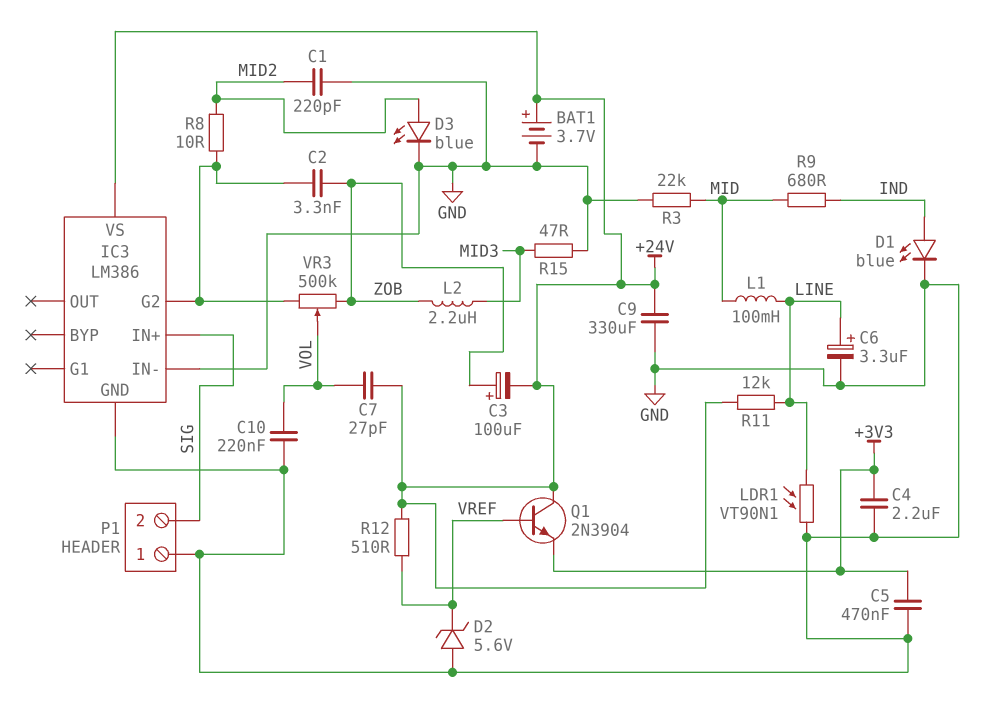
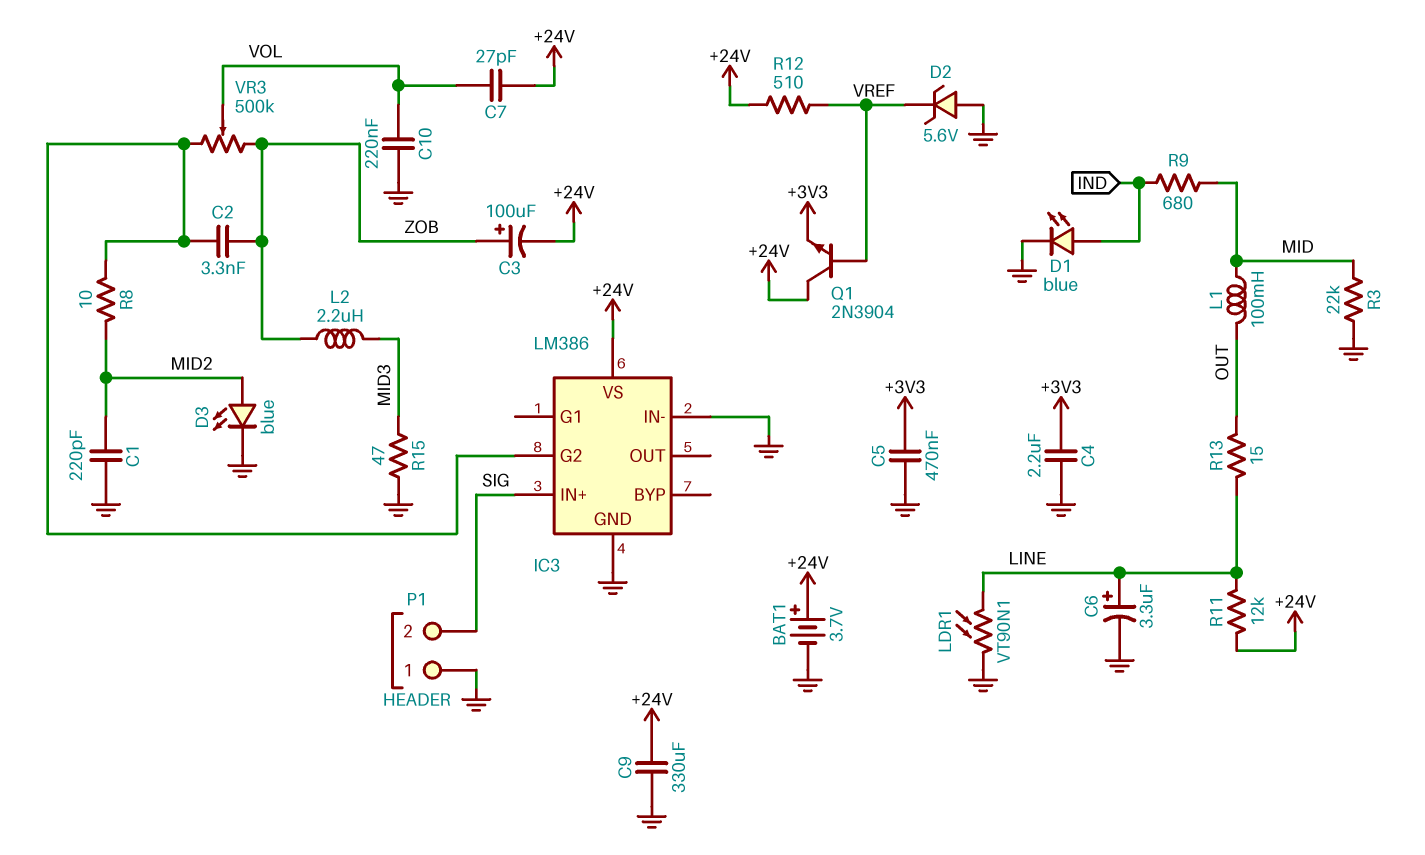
L1: 100mH (LINE, MID) -> 100mH (MID, OUT)
R13: none -> 15 (LINE, OUT)

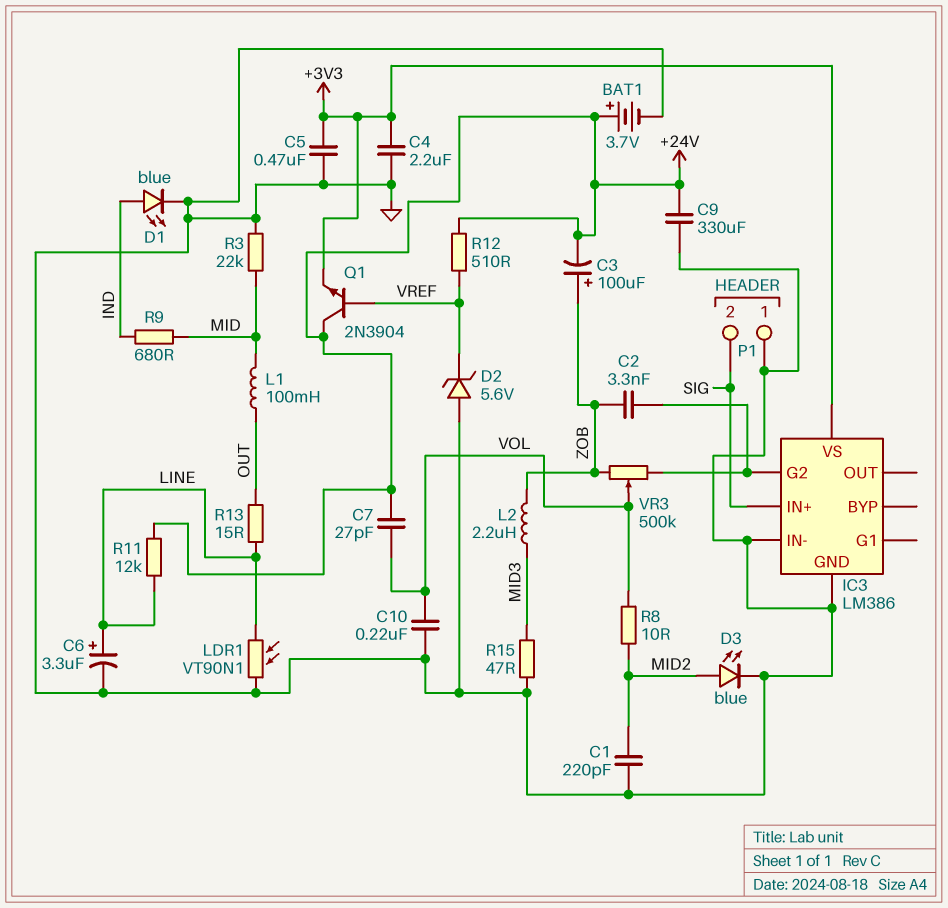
IC3 pin VS: +24V -> +3V3
R8: 10 (IC3/G2, MID2) -> 10 (MID2, VOL)

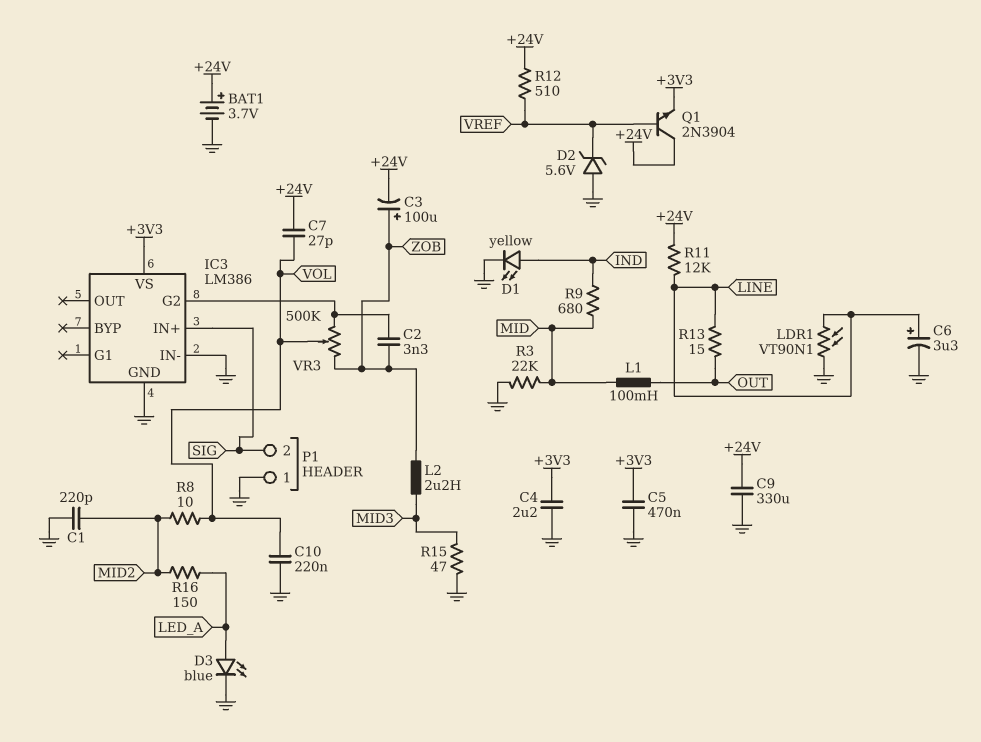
D1: LED blue (A IND, K GND) -> LED yellow (A IND, K GND)
D3: LED blue (A MID2, K GND) -> LED blue (A LED_A, K GND)
R16: none -> 150 (LED_A, MID2)

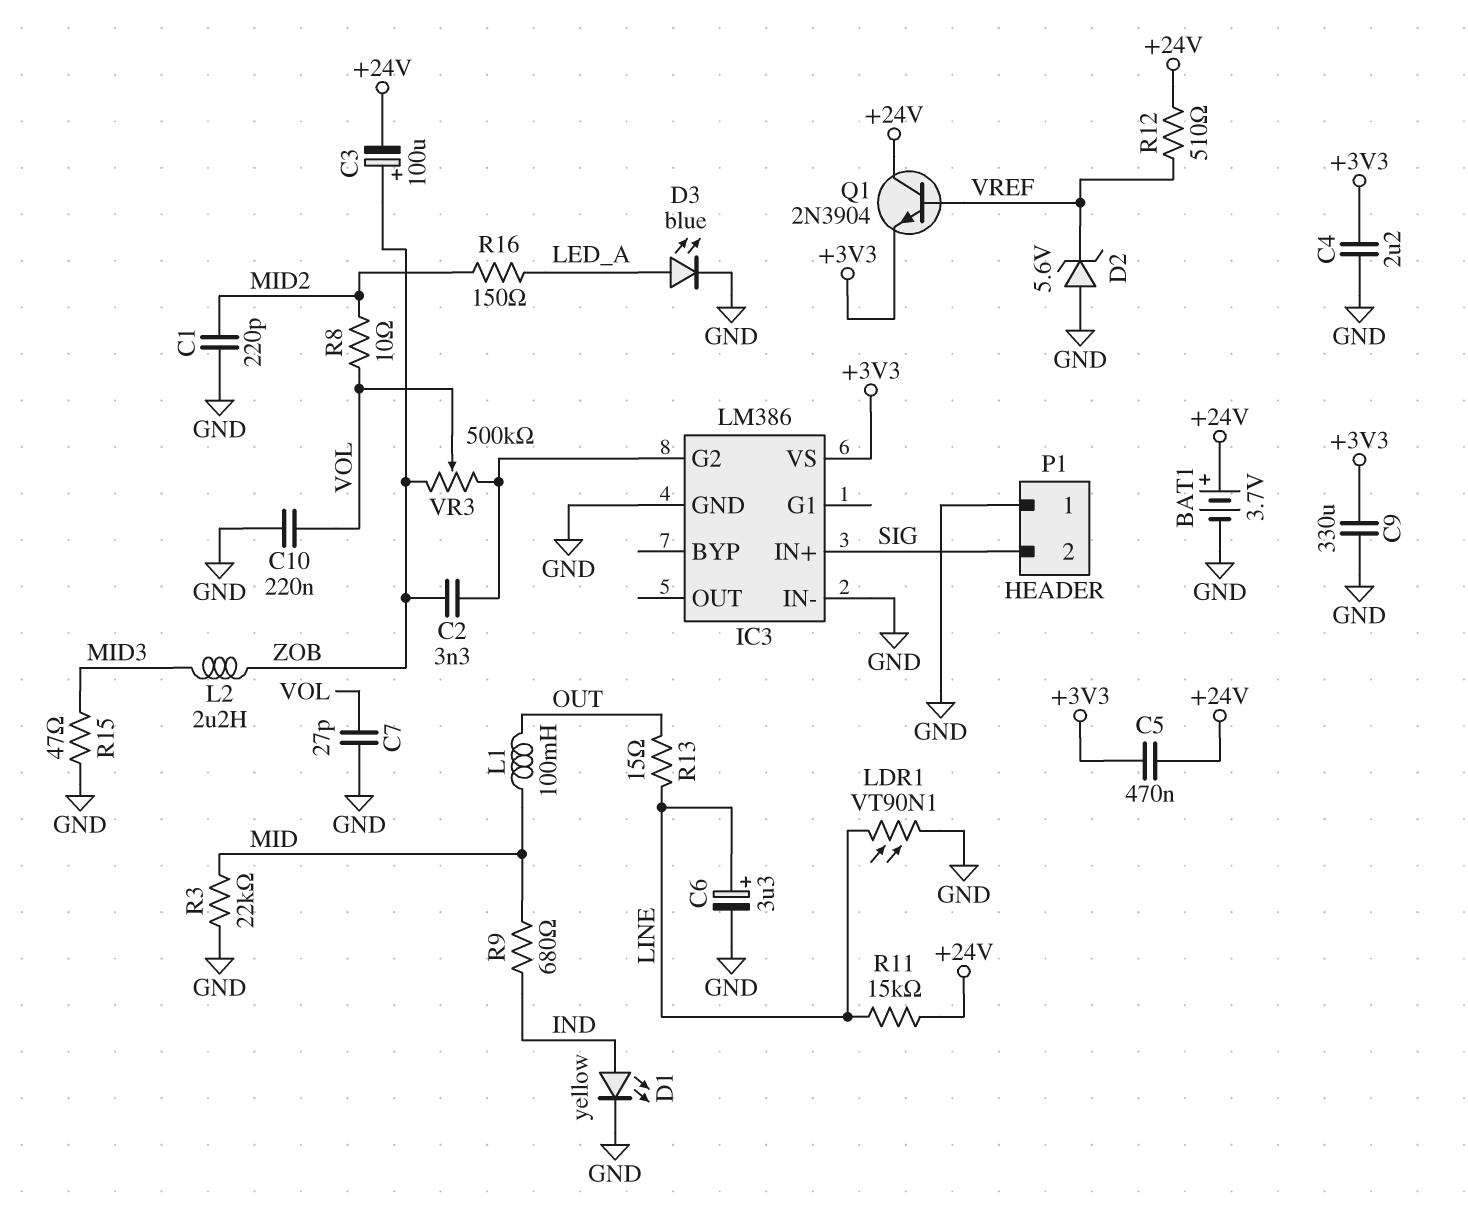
C5: 470nF (+3V3, GND) -> 470nF (+3V3, +24V)
C7: 27pF (+24V, VOL) -> 27pF (GND, VOL)
C9: 330uF (+24V, GND) -> 330uF (+3V3, GND)
R11: 12k (+24V, LINE) -> 15k (+24V, LINE)

